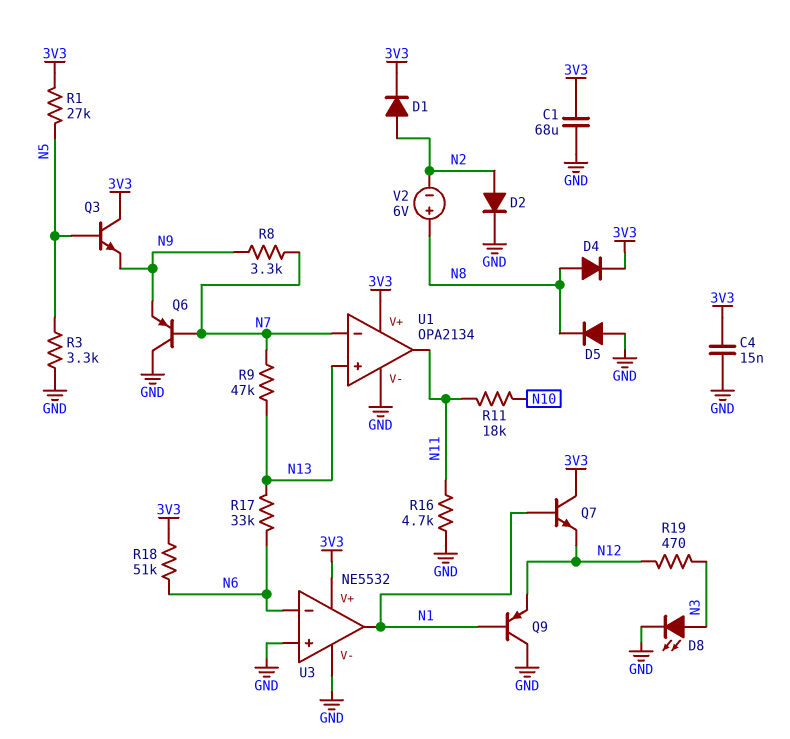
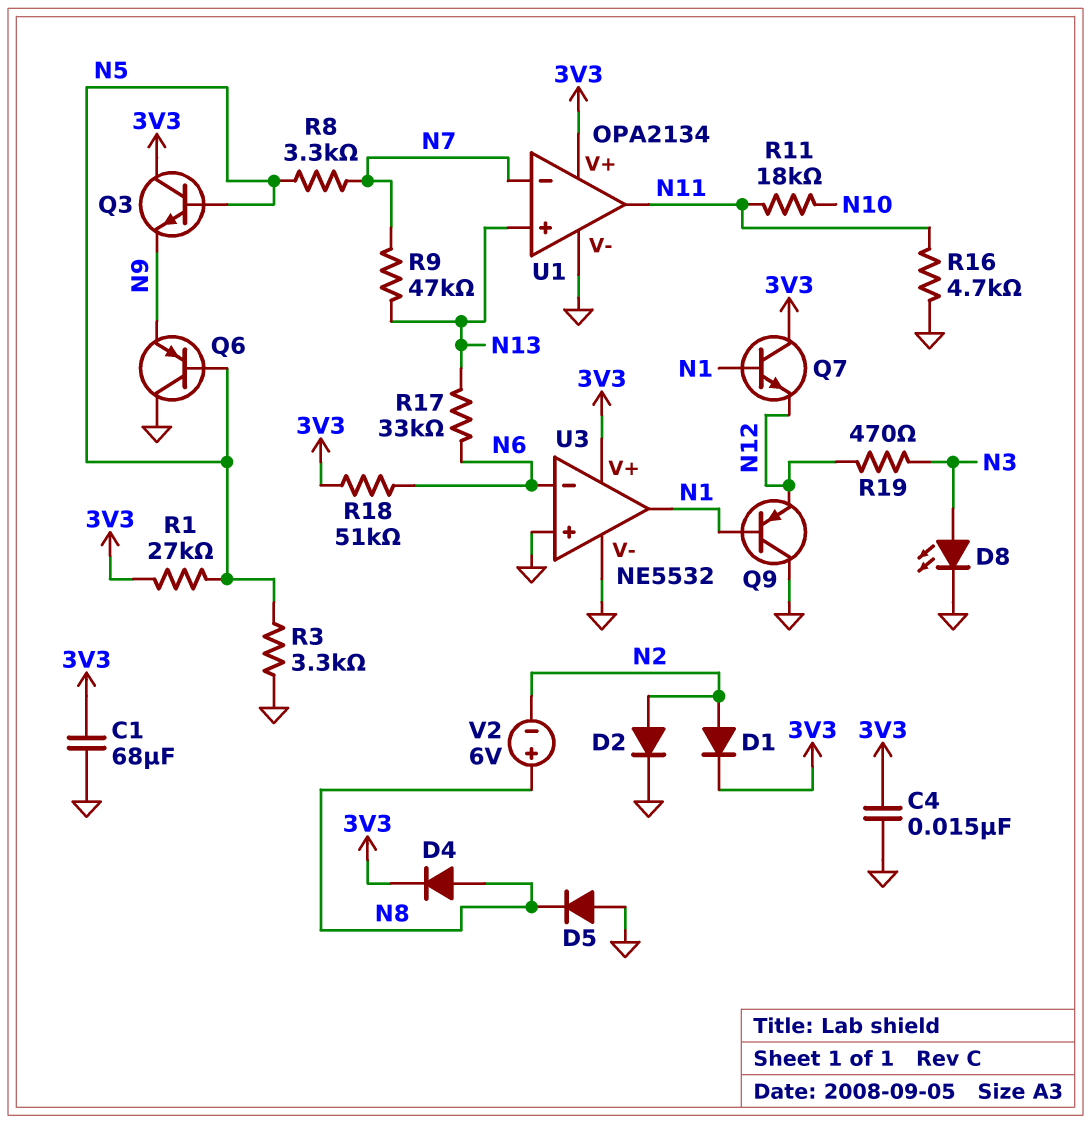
Q6: PNP (B N7, C GND, E N9) -> PNP (B N5, C GND, E N9)
R8: 3.3k (N7, N9) -> 3.3k (N5, N7)

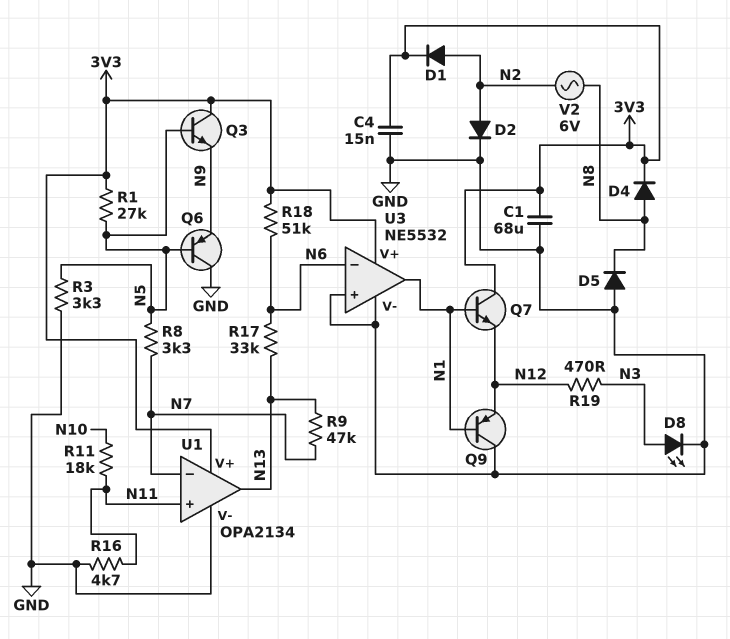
U1 pin in+: N13 -> N11
U1 pin out: N11 -> N13
V2: 6V (plus N8, minus N2) -> AC 6V (N2, N8)

